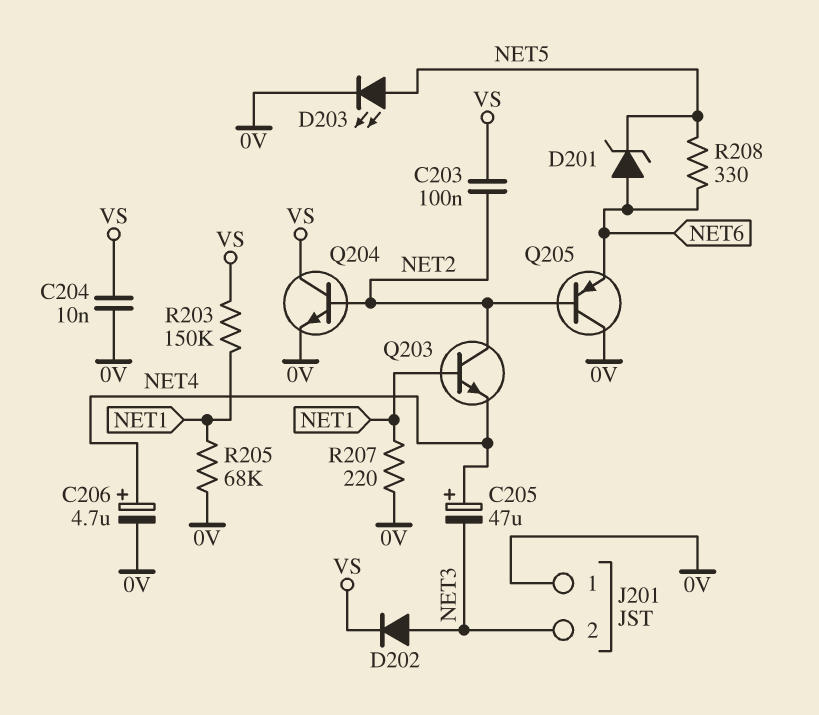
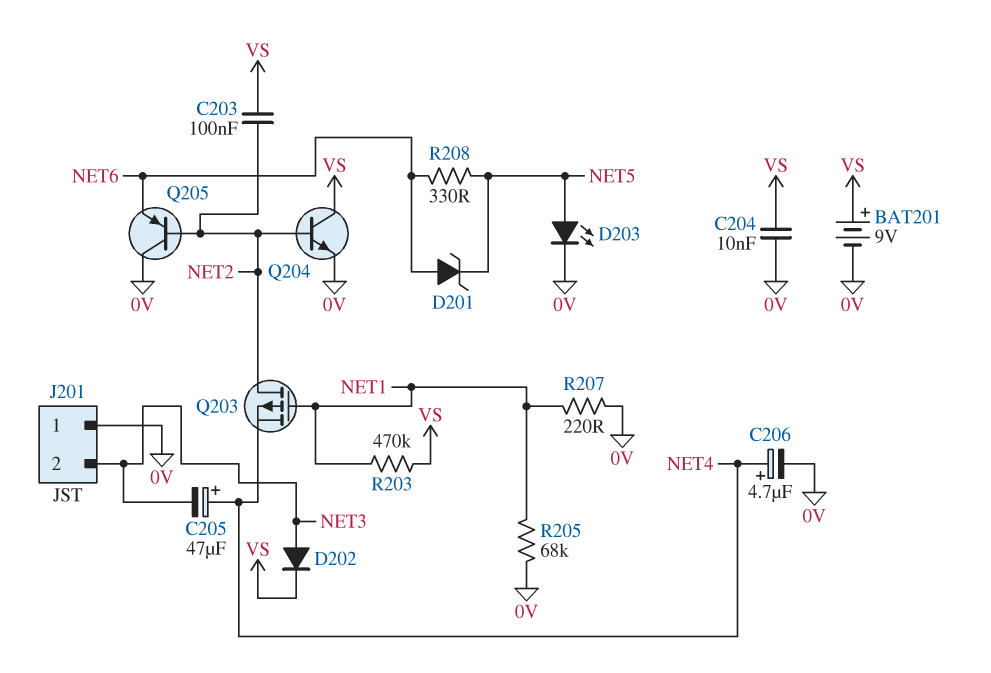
BAT201: none -> 9V (plus VS, minus 0V)
Q203: NPN (B NET1, C NET2, E NET4) -> PMOS (G NET1, D NET2, S NET4)
R203: 150k (NET1, VS) -> 470k (NET1, VS)

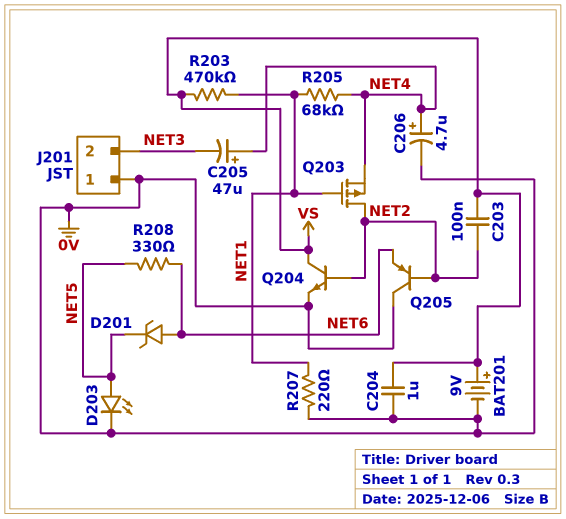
C204: 10nF (0V, VS) -> 1uF (0V, VS)
D202: diode (A NET3, K VS) -> none
R205: 68k (0V, NET1) -> 68k (NET1, NET4)

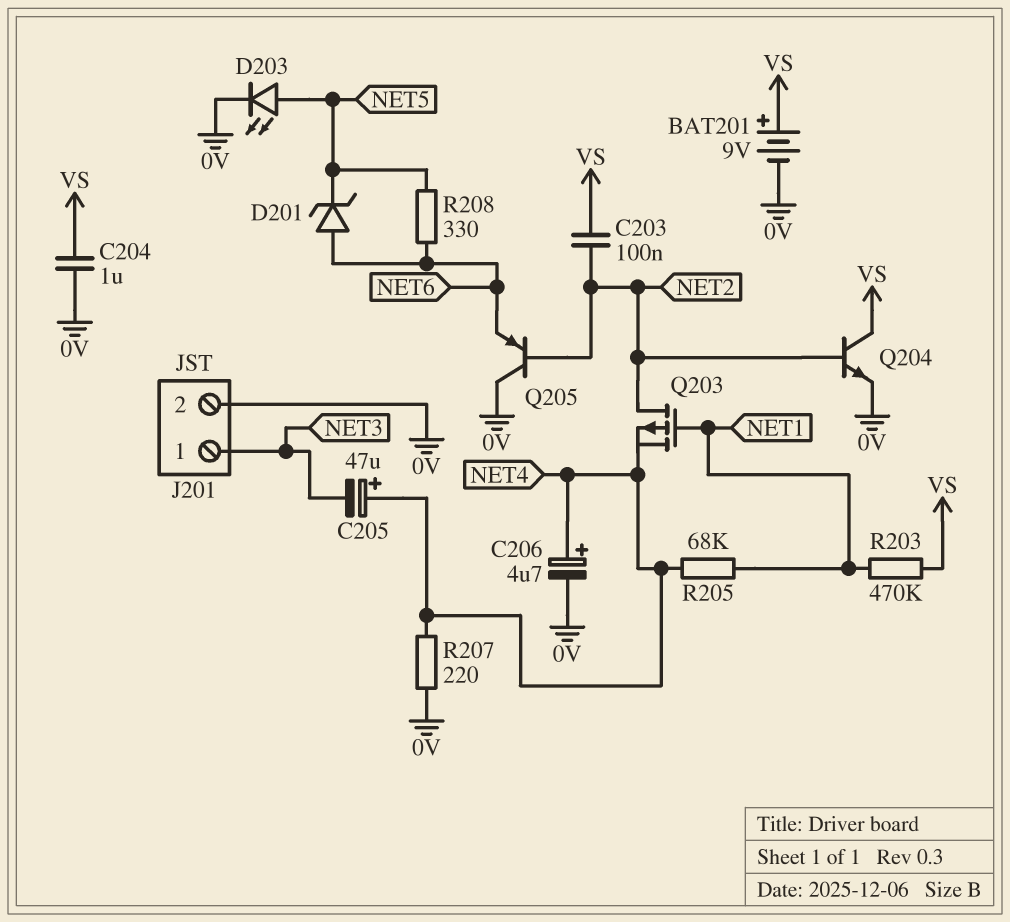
J201 pin 1: 0V -> NET3
J201 pin 2: NET3 -> 0V
R207: 220 (0V, NET1) -> 220 (0V, NET4)

